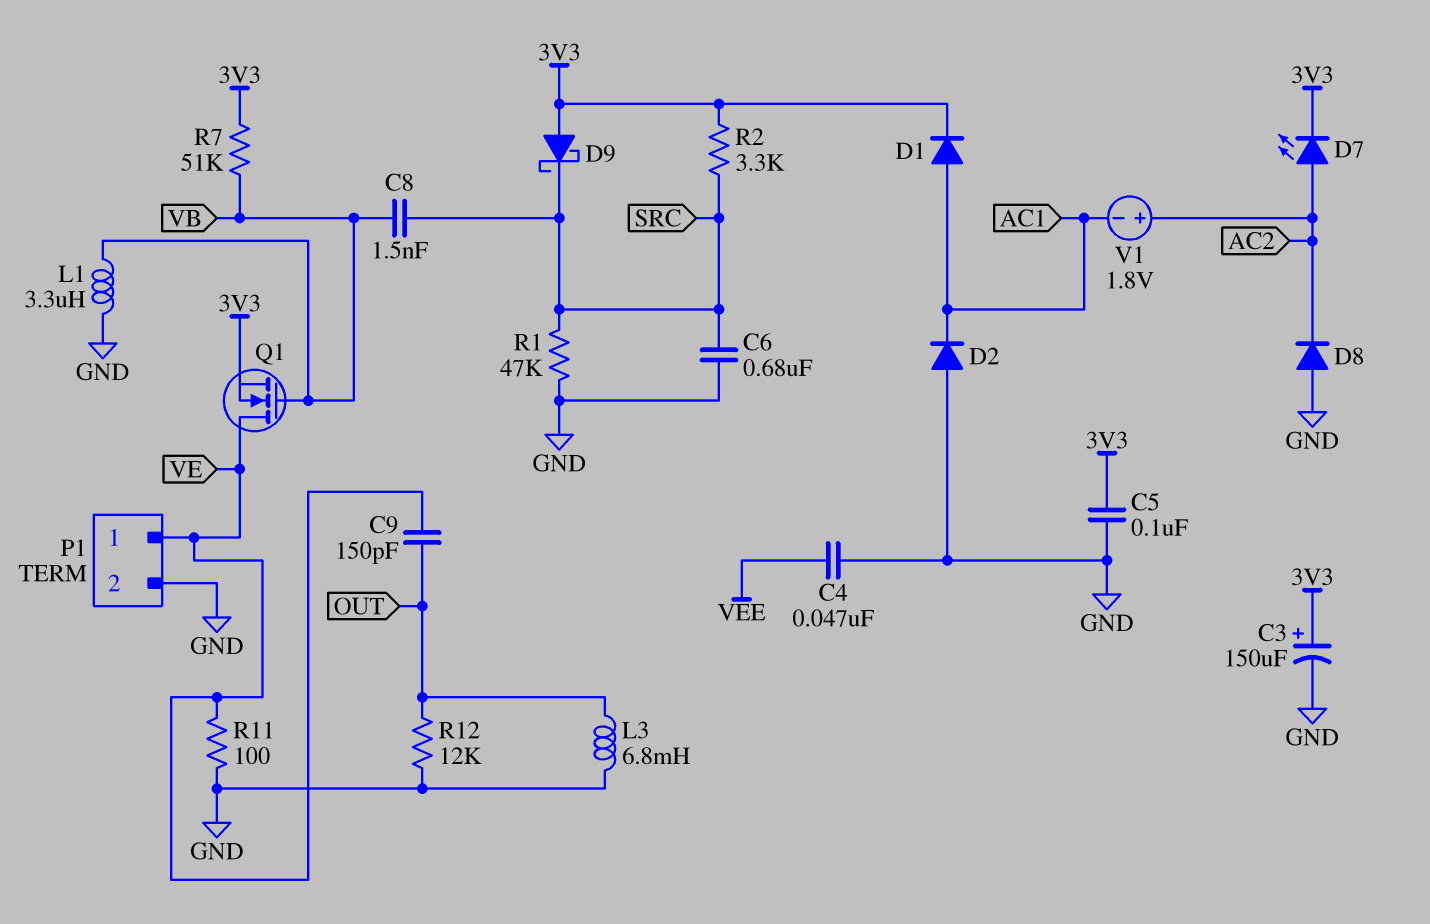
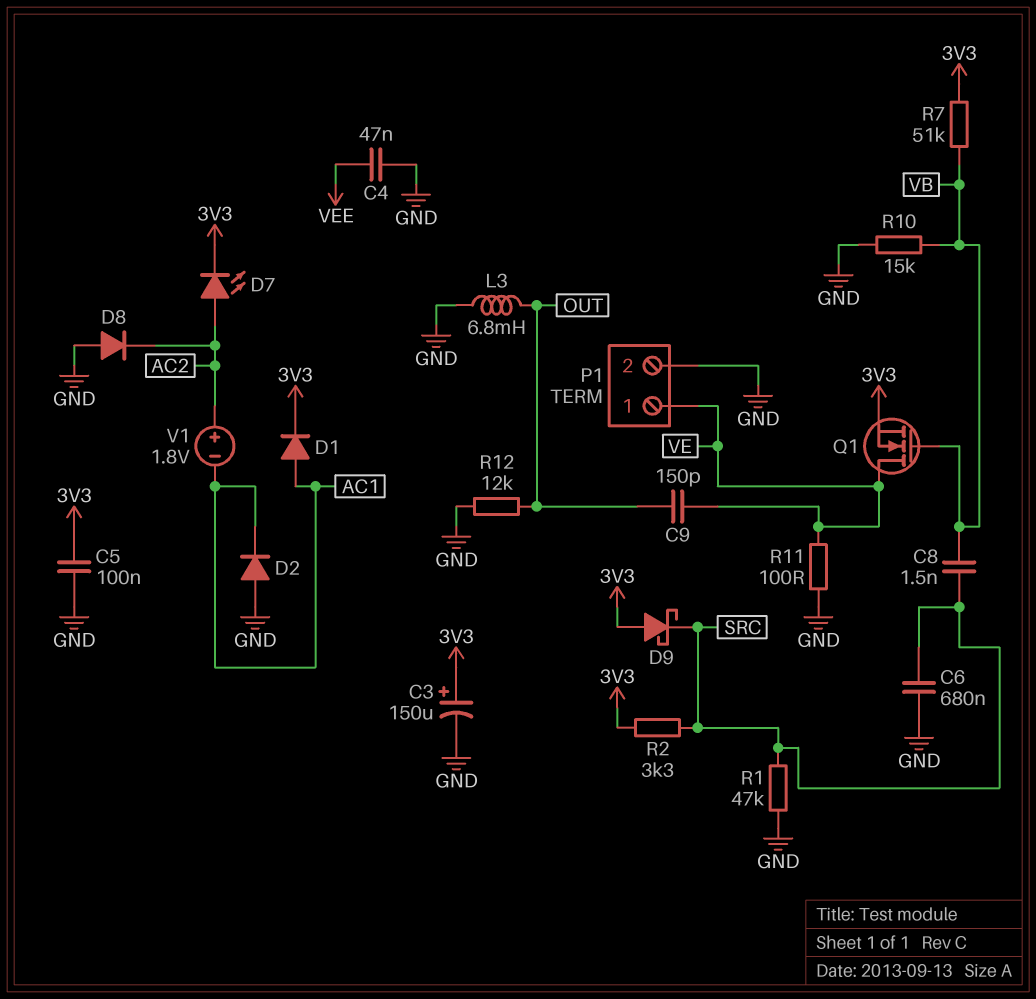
L1: 3.3uH (GND, VB) -> none
R10: none -> 15k (GND, VB)

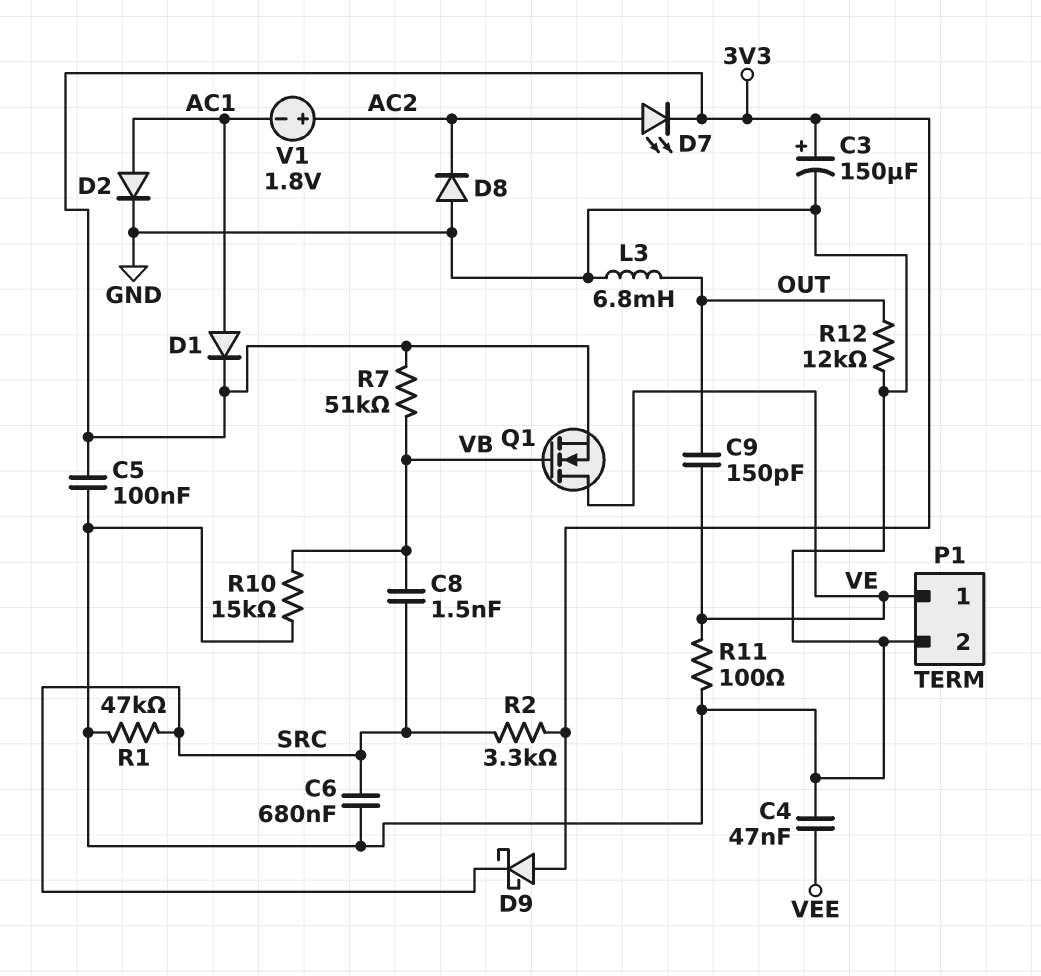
D2: diode (A GND, K AC1) -> diode (A AC1, K GND)

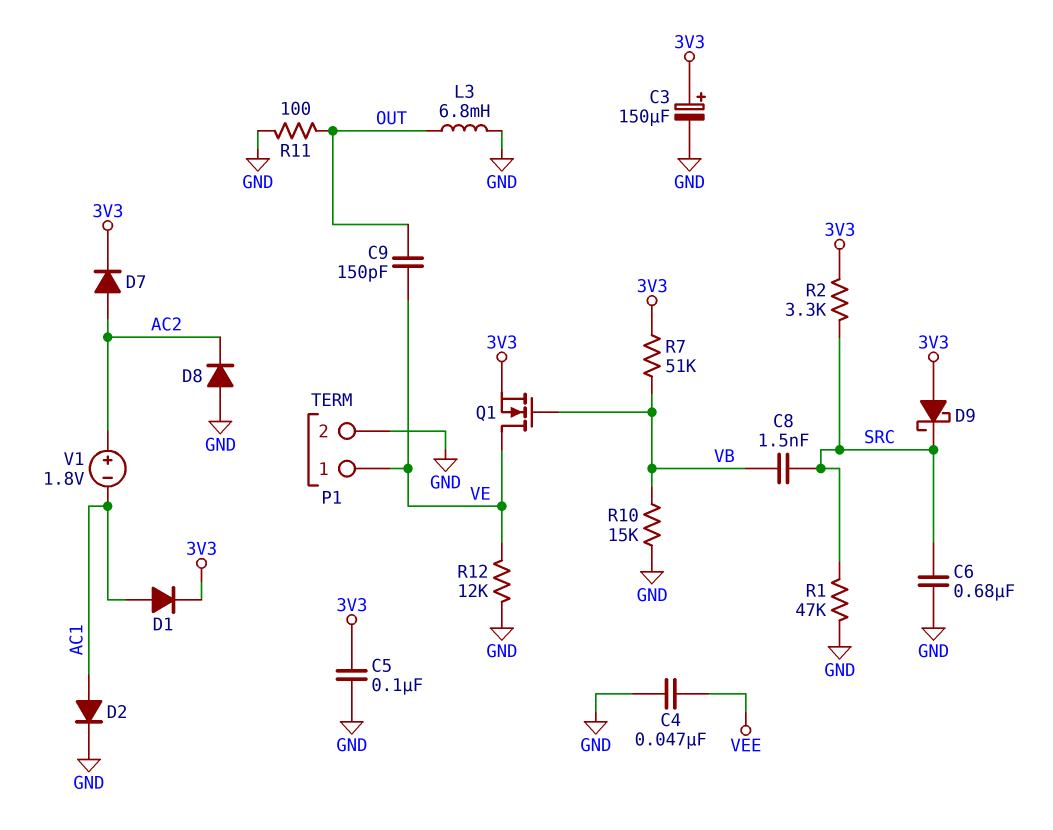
D7: LED (A AC2, K 3V3) -> diode (A AC2, K 3V3)
R11: 100 (GND, VE) -> 100 (GND, OUT)
R12: 12k (GND, OUT) -> 12k (GND, VE)

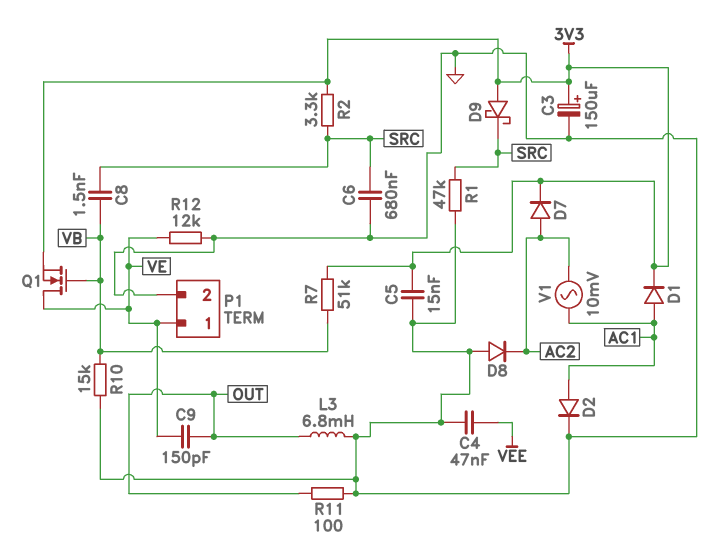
C5: 100nF (3V3, GND) -> 15nF (3V3, GND)
V1: 1.8V (plus AC2, minus AC1) -> AC 10mV (AC1, AC2)

